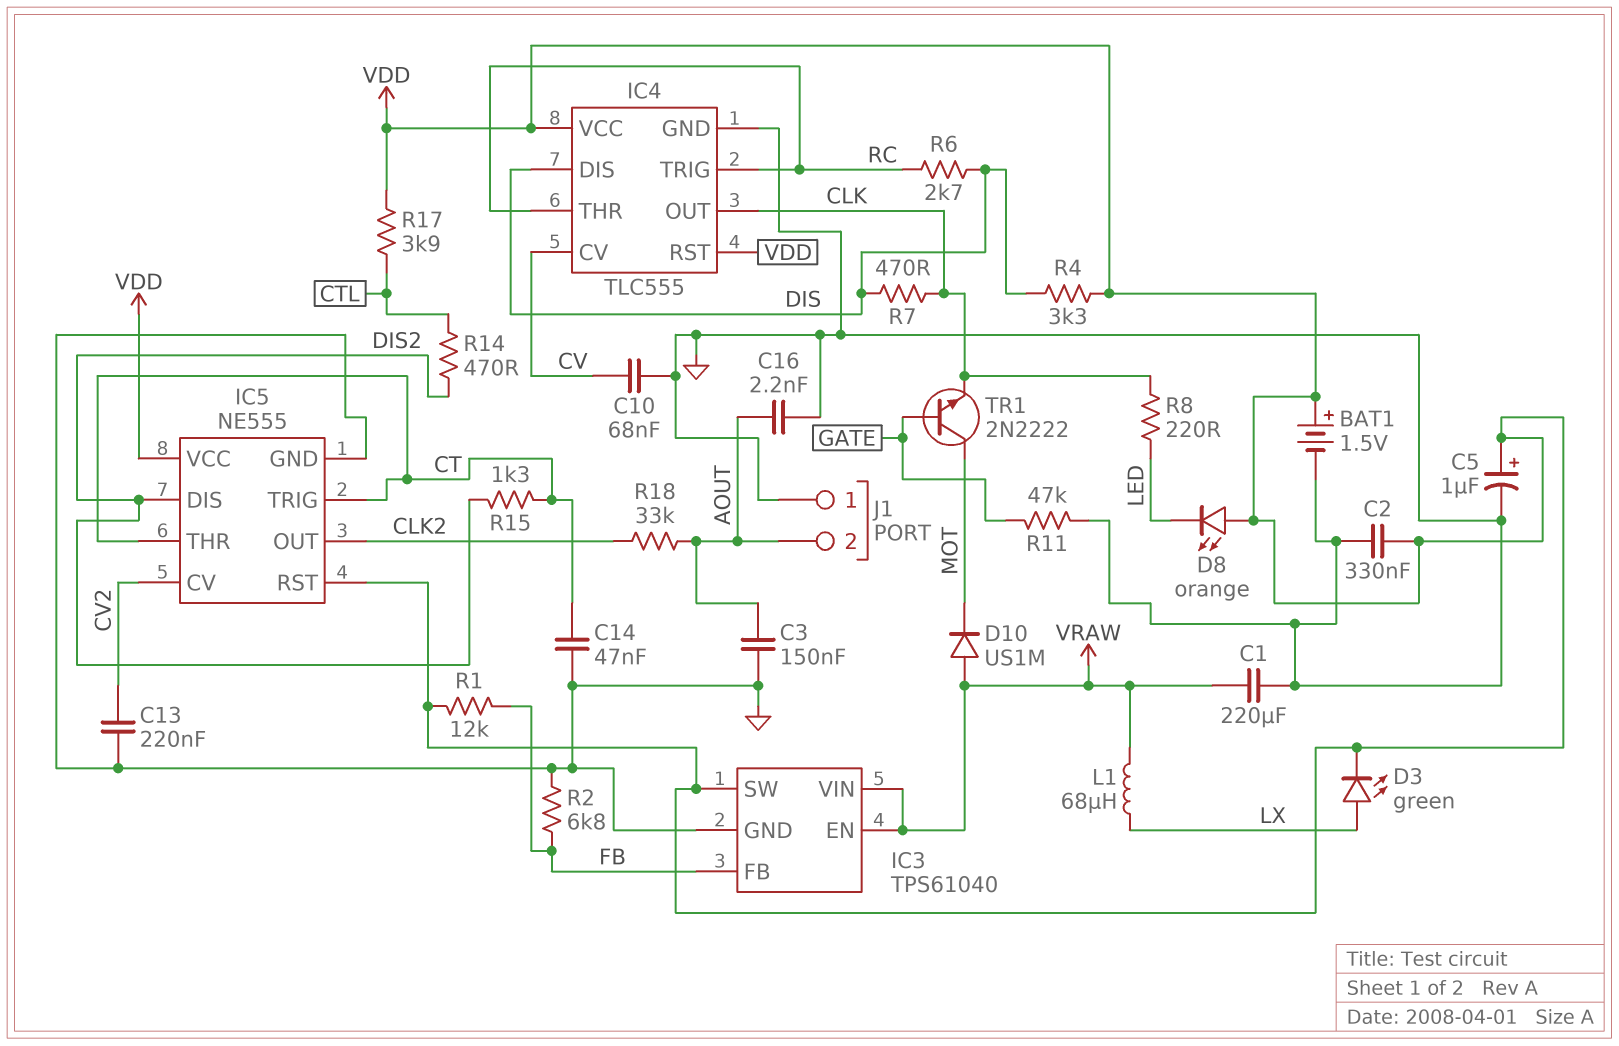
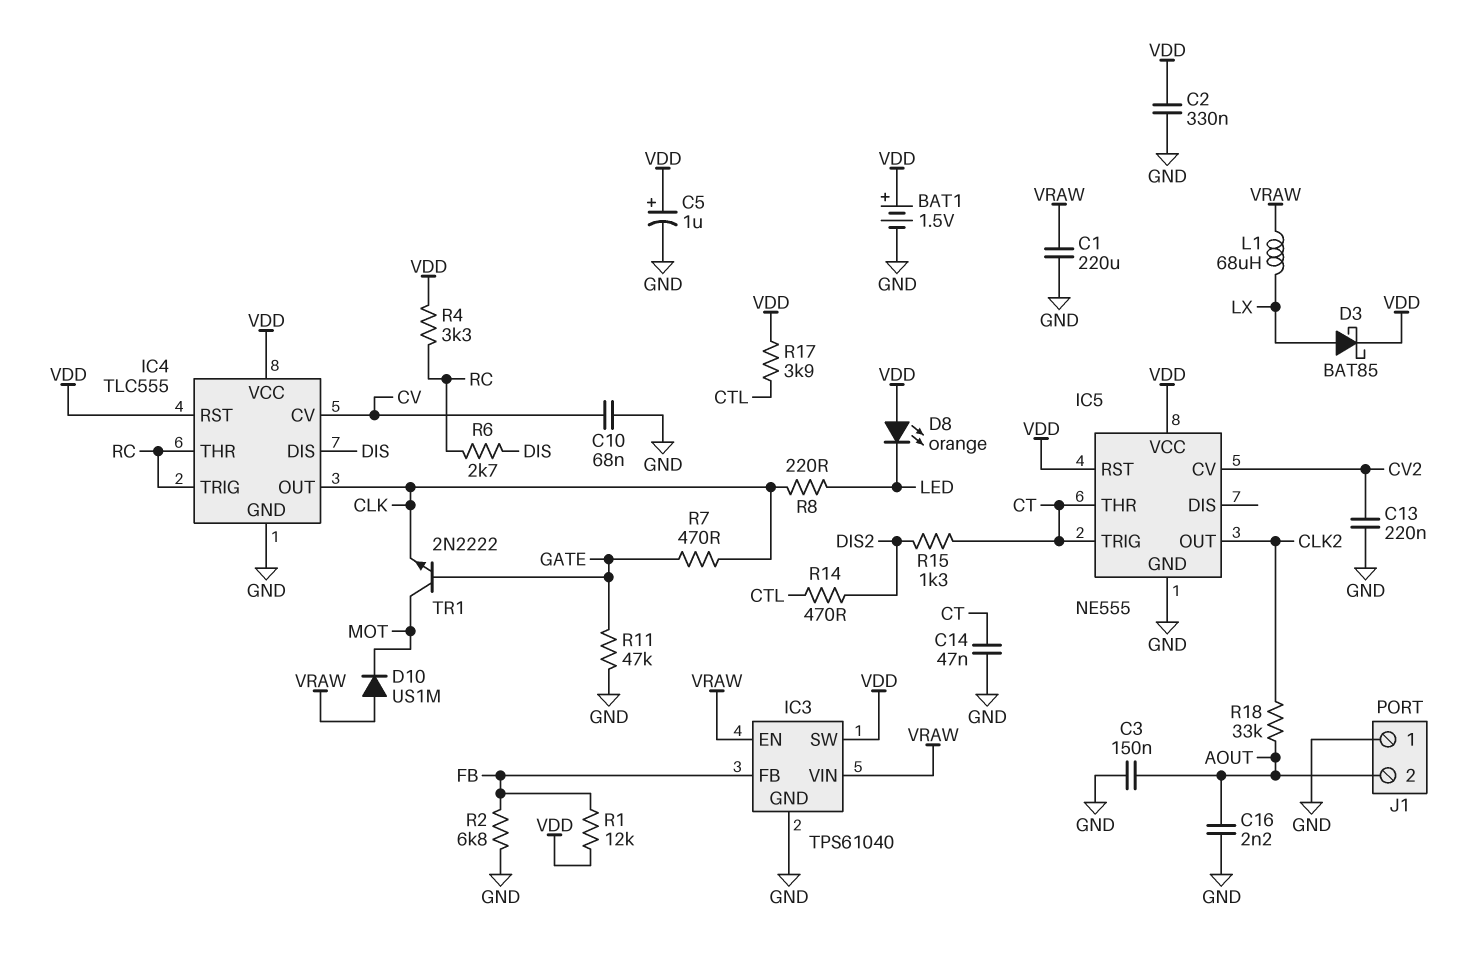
D3: LED green (A LX, K VDD) -> schottky BAT85 (A LX, K VDD)
IC5 pin DIS: DIS2 -> none
R4: 3.3k (DIS, VDD) -> 3.3k (RC, VDD)
R7: 470 (CLK, DIS) -> 470 (CLK, GATE)

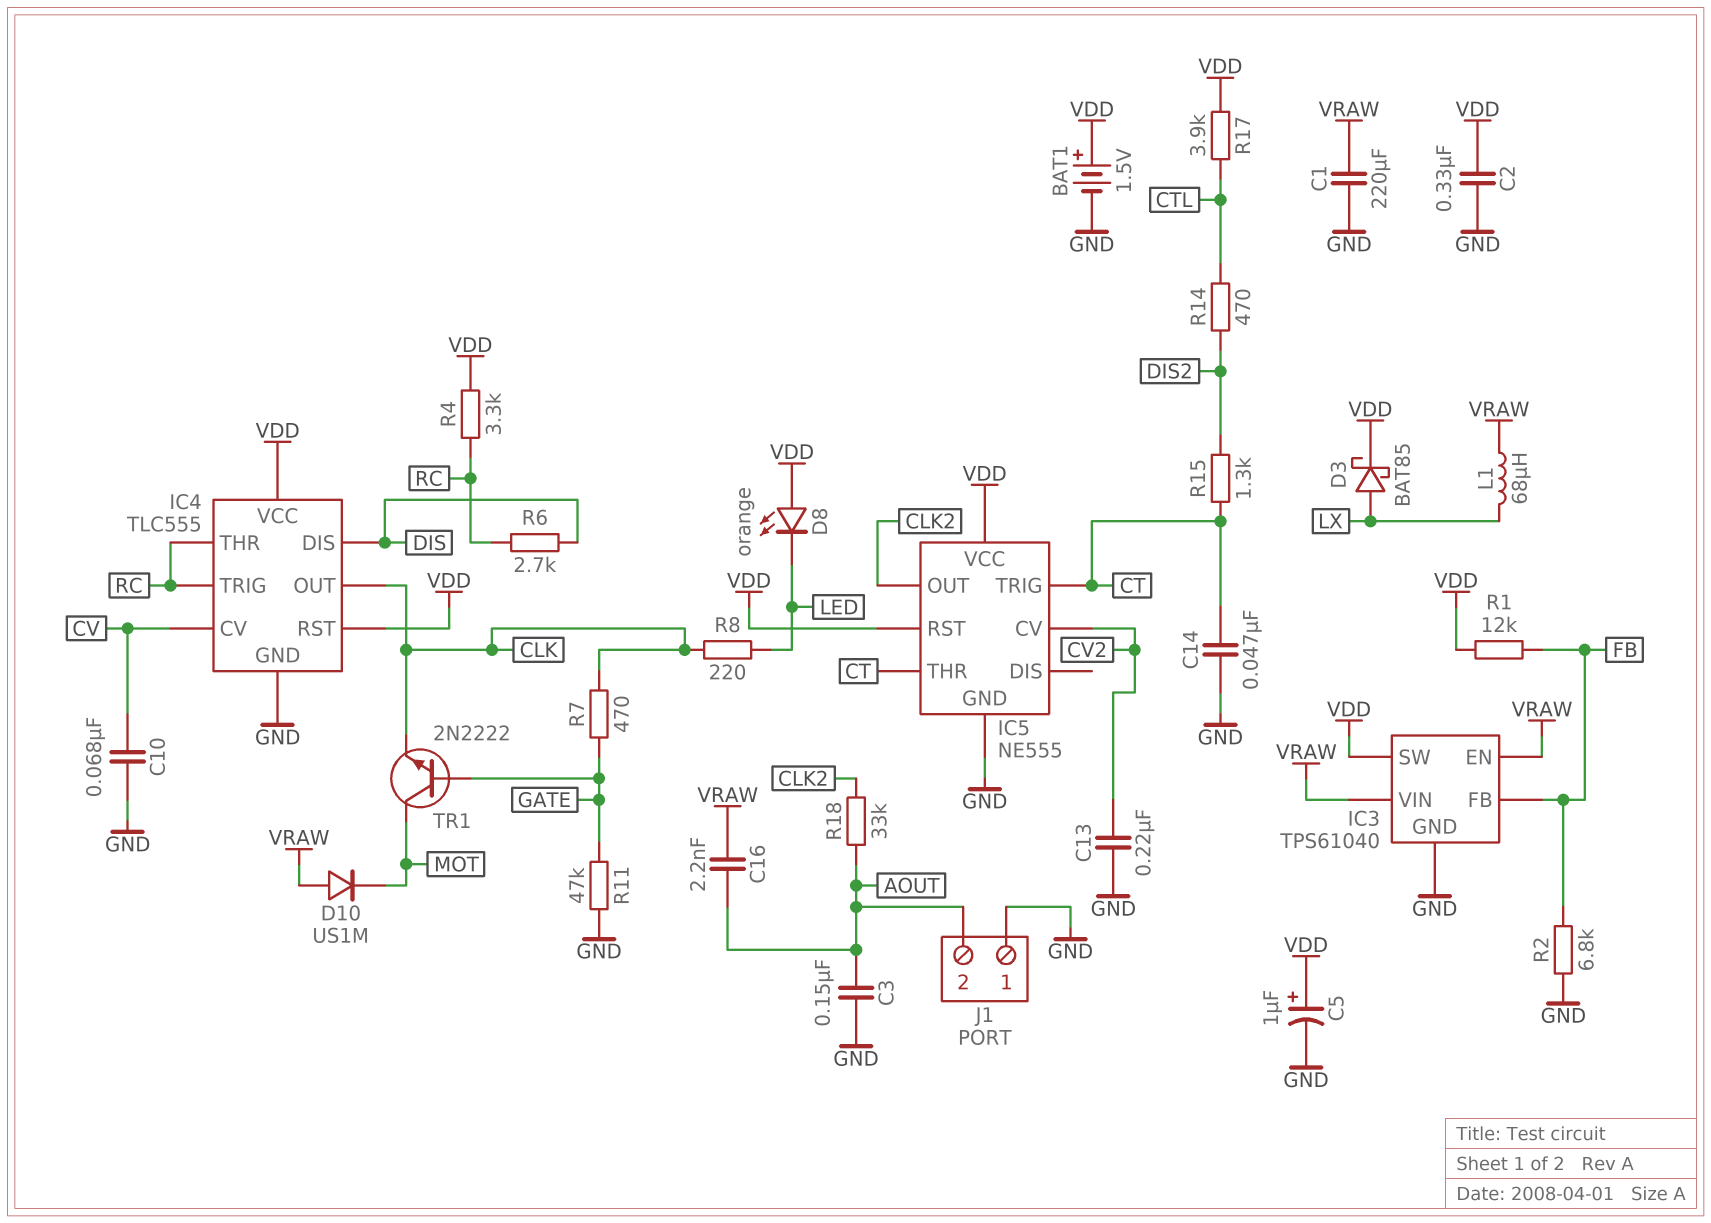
C16: 2.2nF (AOUT, GND) -> 2.2nF (AOUT, VRAW)

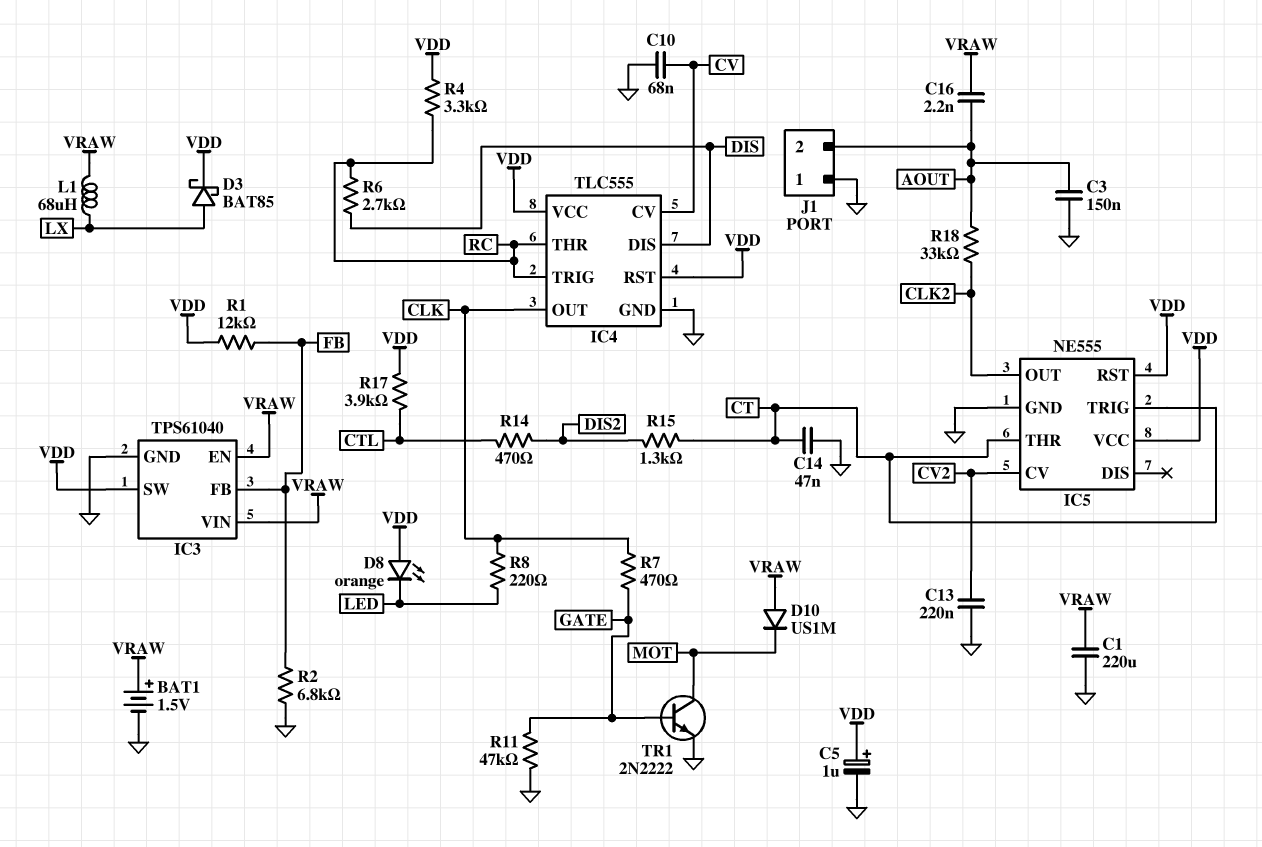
BAT1: 1.5V (plus VDD, minus GND) -> 1.5V (plus VRAW, minus GND)
C2: 330nF (GND, VDD) -> none
TR1: NPN 2N2222 (B GATE, C MOT, E CLK) -> NPN 2N2222 (B GATE, C MOT, E GND)

